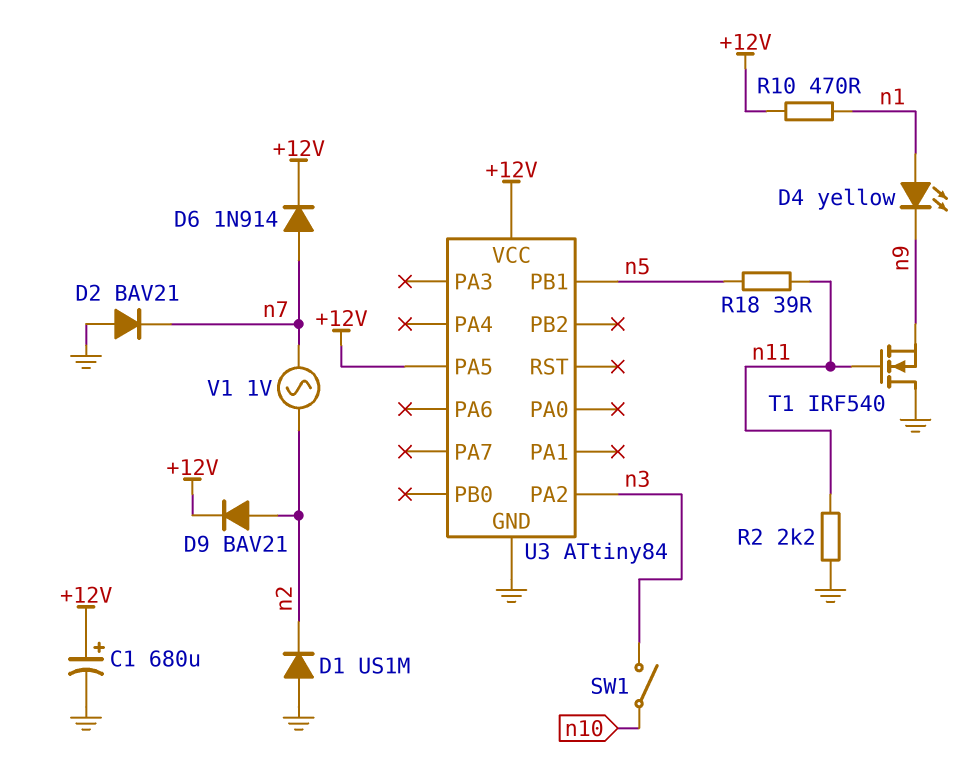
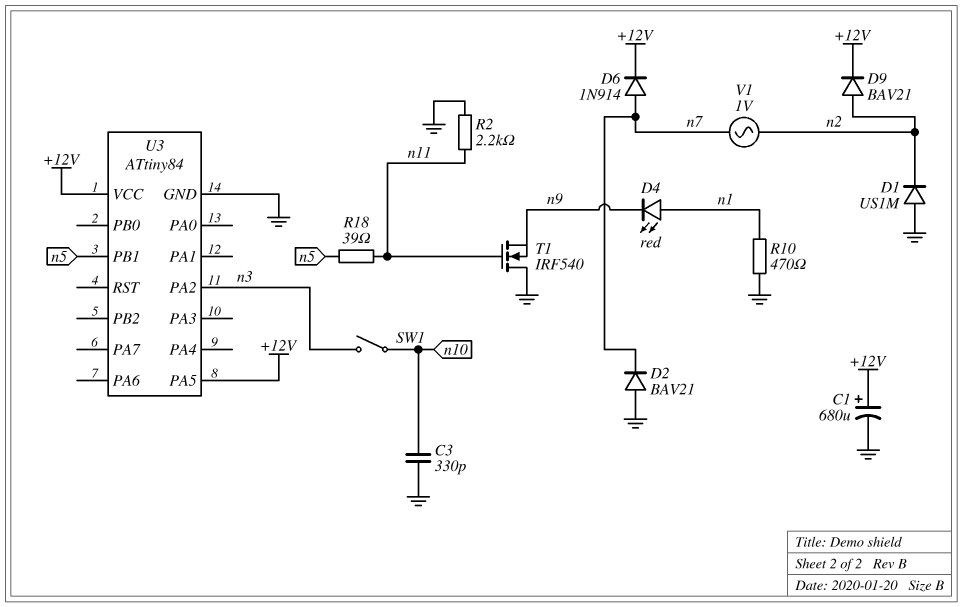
C3: none -> 330pF (GND, n10)
D4: LED yellow (A n1, K n9) -> LED red (A n1, K n9)
R10: 470 (+12V, n1) -> 470 (GND, n1)

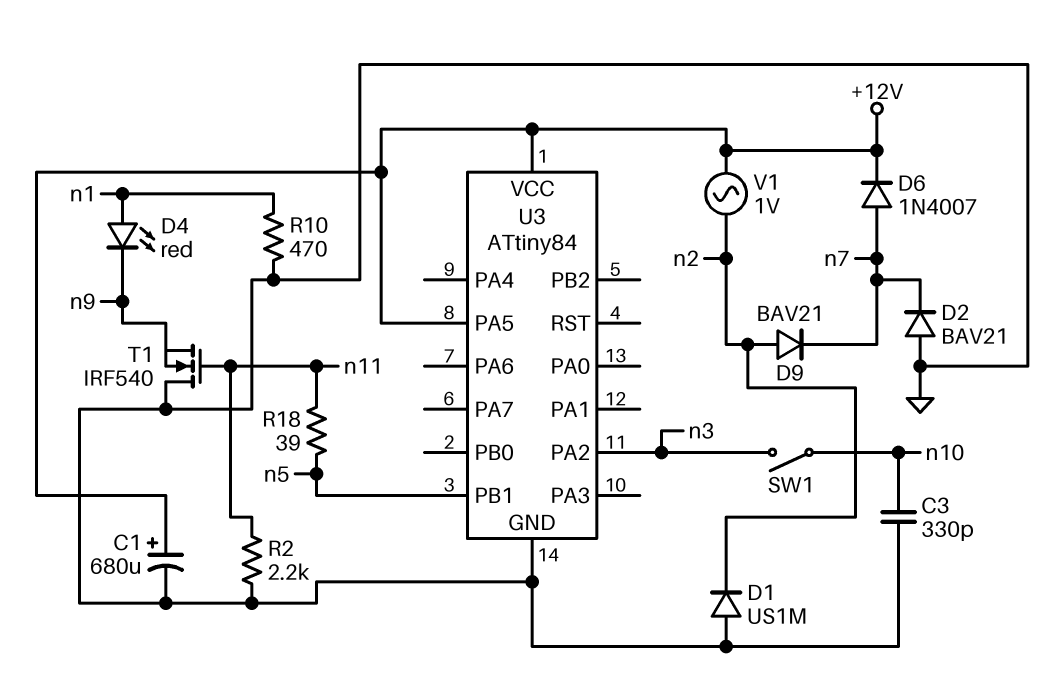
D6: diode 1N914 (A n7, K +12V) -> diode 1N4007 (A n7, K +12V)
D9: diode BAV21 (A n2, K +12V) -> diode BAV21 (A n2, K n7)
V1: AC 1V (n2, n7) -> AC 1V (+12V, n2)

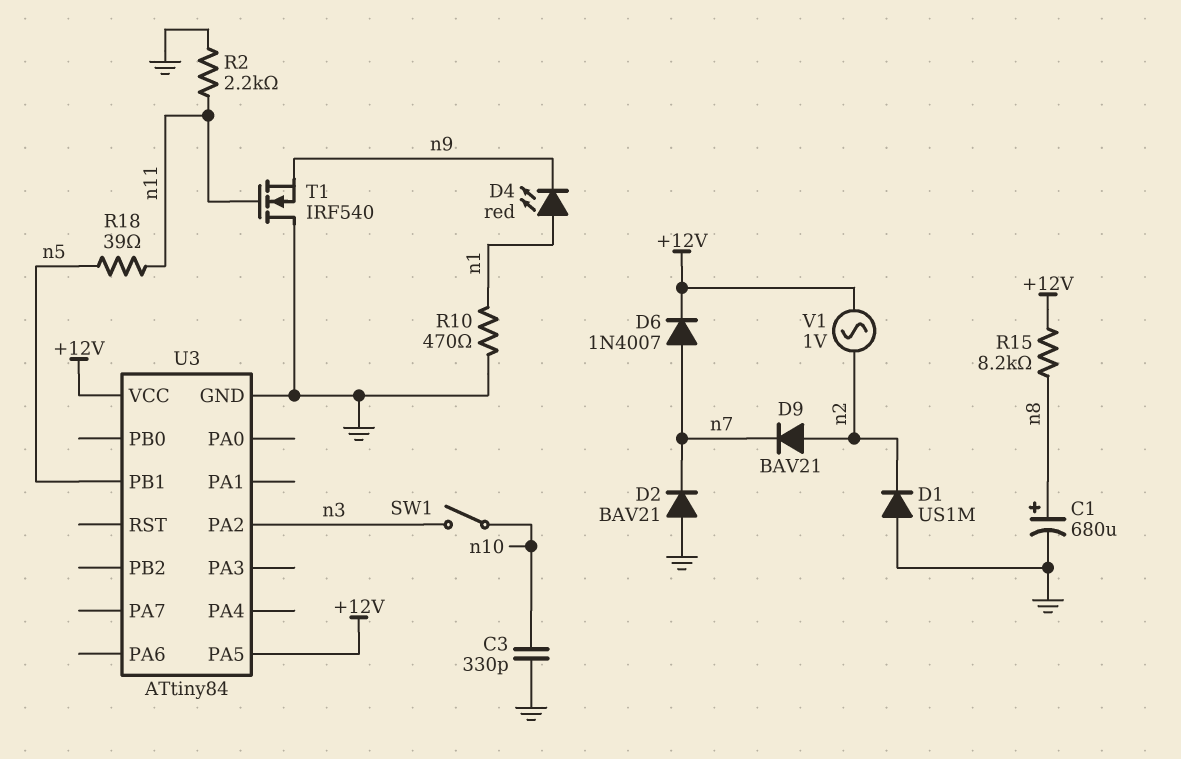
C1: 680uF (plus +12V, minus GND) -> 680uF (plus n8, minus GND)
R15: none -> 8.2k (+12V, n8)

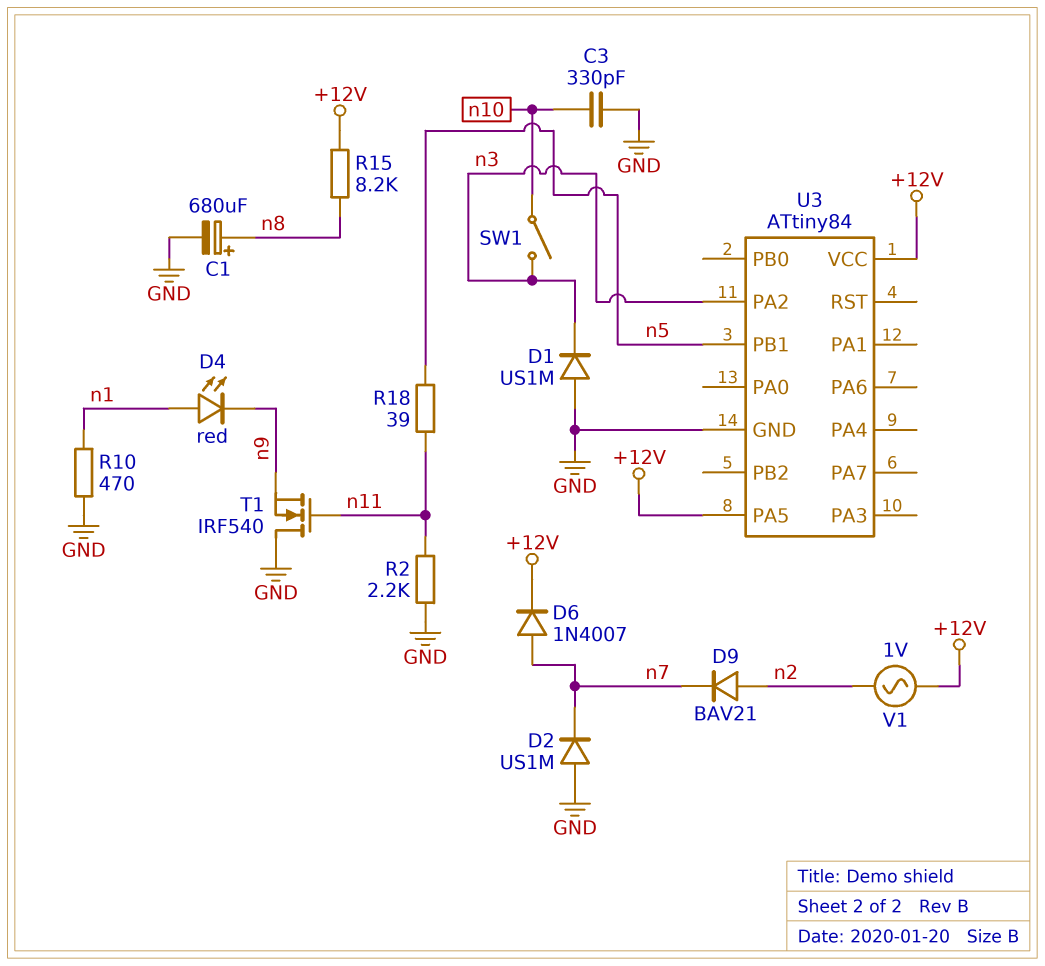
D1: diode US1M (A GND, K n2) -> diode US1M (A GND, K n3)
D2: diode BAV21 (A GND, K n7) -> diode US1M (A GND, K n7)

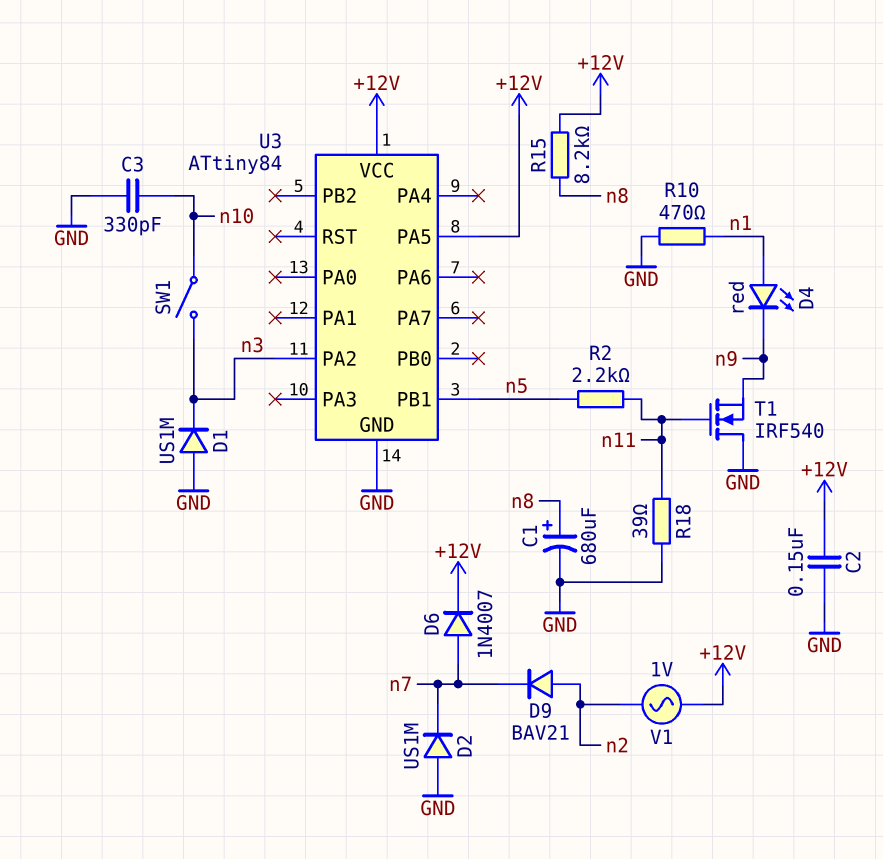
C2: none -> 150nF (+12V, GND)
R2: 2.2k (GND, n11) -> 2.2k (n5, n11)
R18: 39 (n5, n11) -> 39 (GND, n11)

